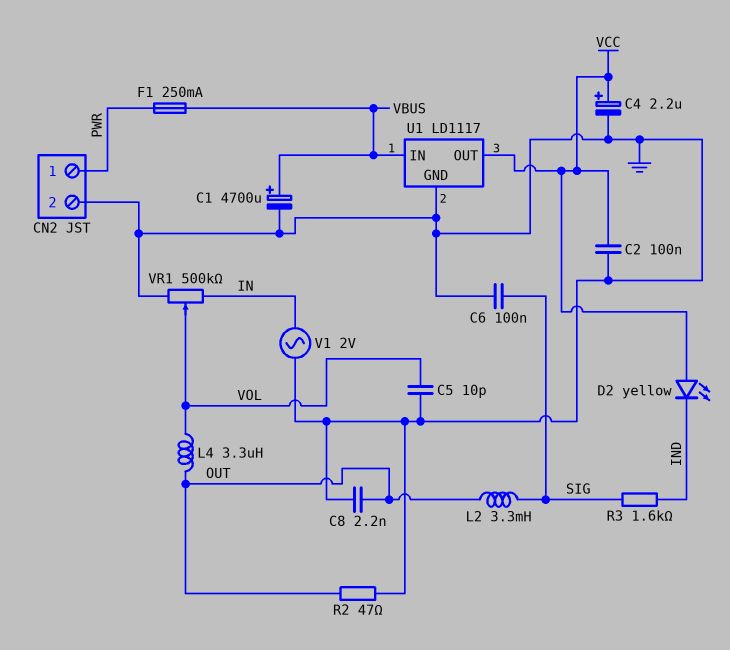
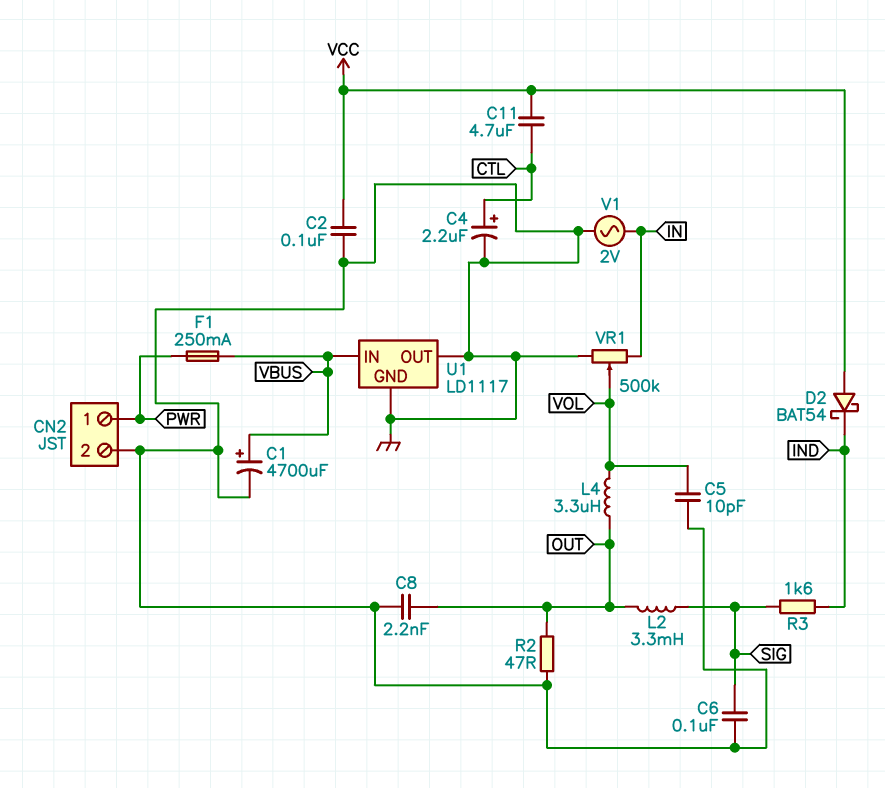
C4: 2.2uF (plus VCC, minus GND) -> 2.2uF (plus CTL, minus GND)
C11: none -> 4.7uF (CTL, VCC)
D2: LED yellow (A VCC, K IND) -> schottky BAT54 (A VCC, K IND)
U1 pin OUT: VCC -> GND

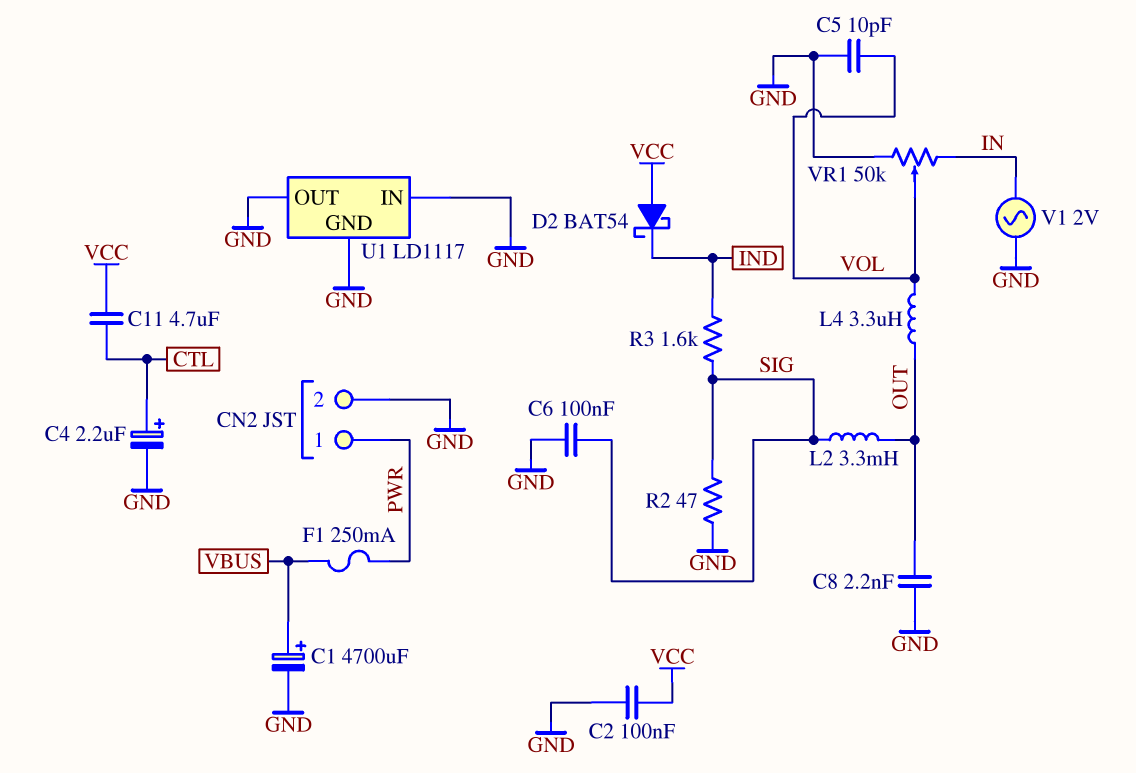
R2: 47 (GND, OUT) -> 47 (GND, SIG)
U1 pin IN: VBUS -> GND
VR1: 500k (GND, IN, wiper VOL) -> 50k (GND, IN, wiper VOL)

